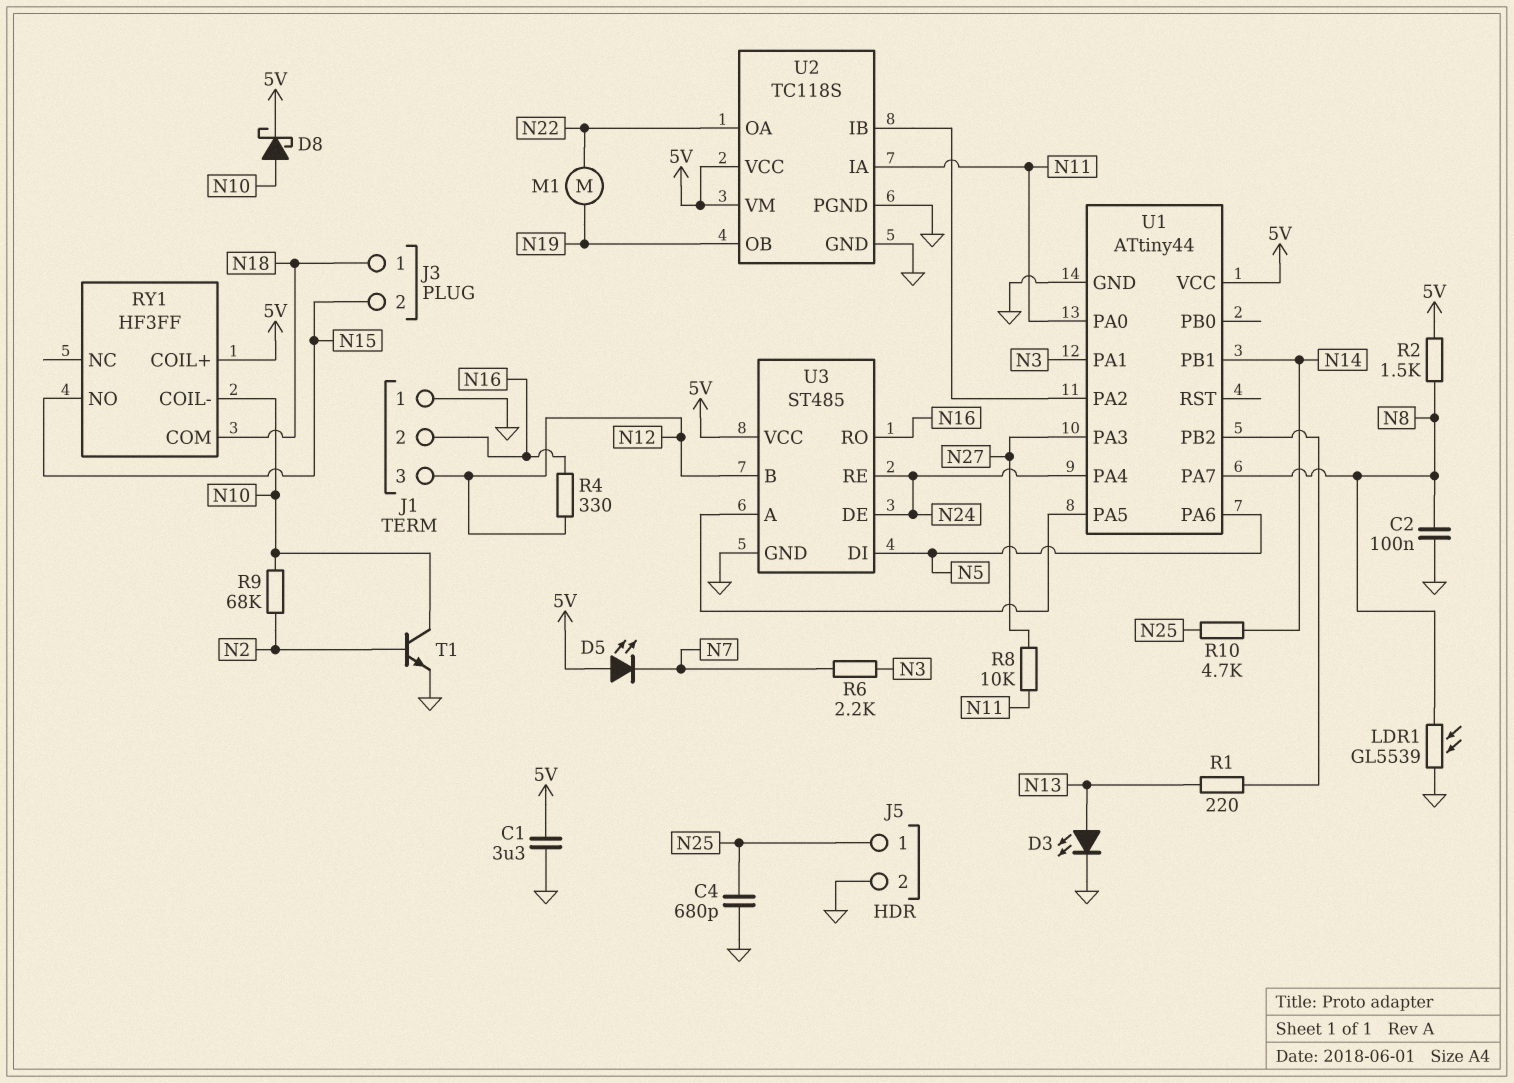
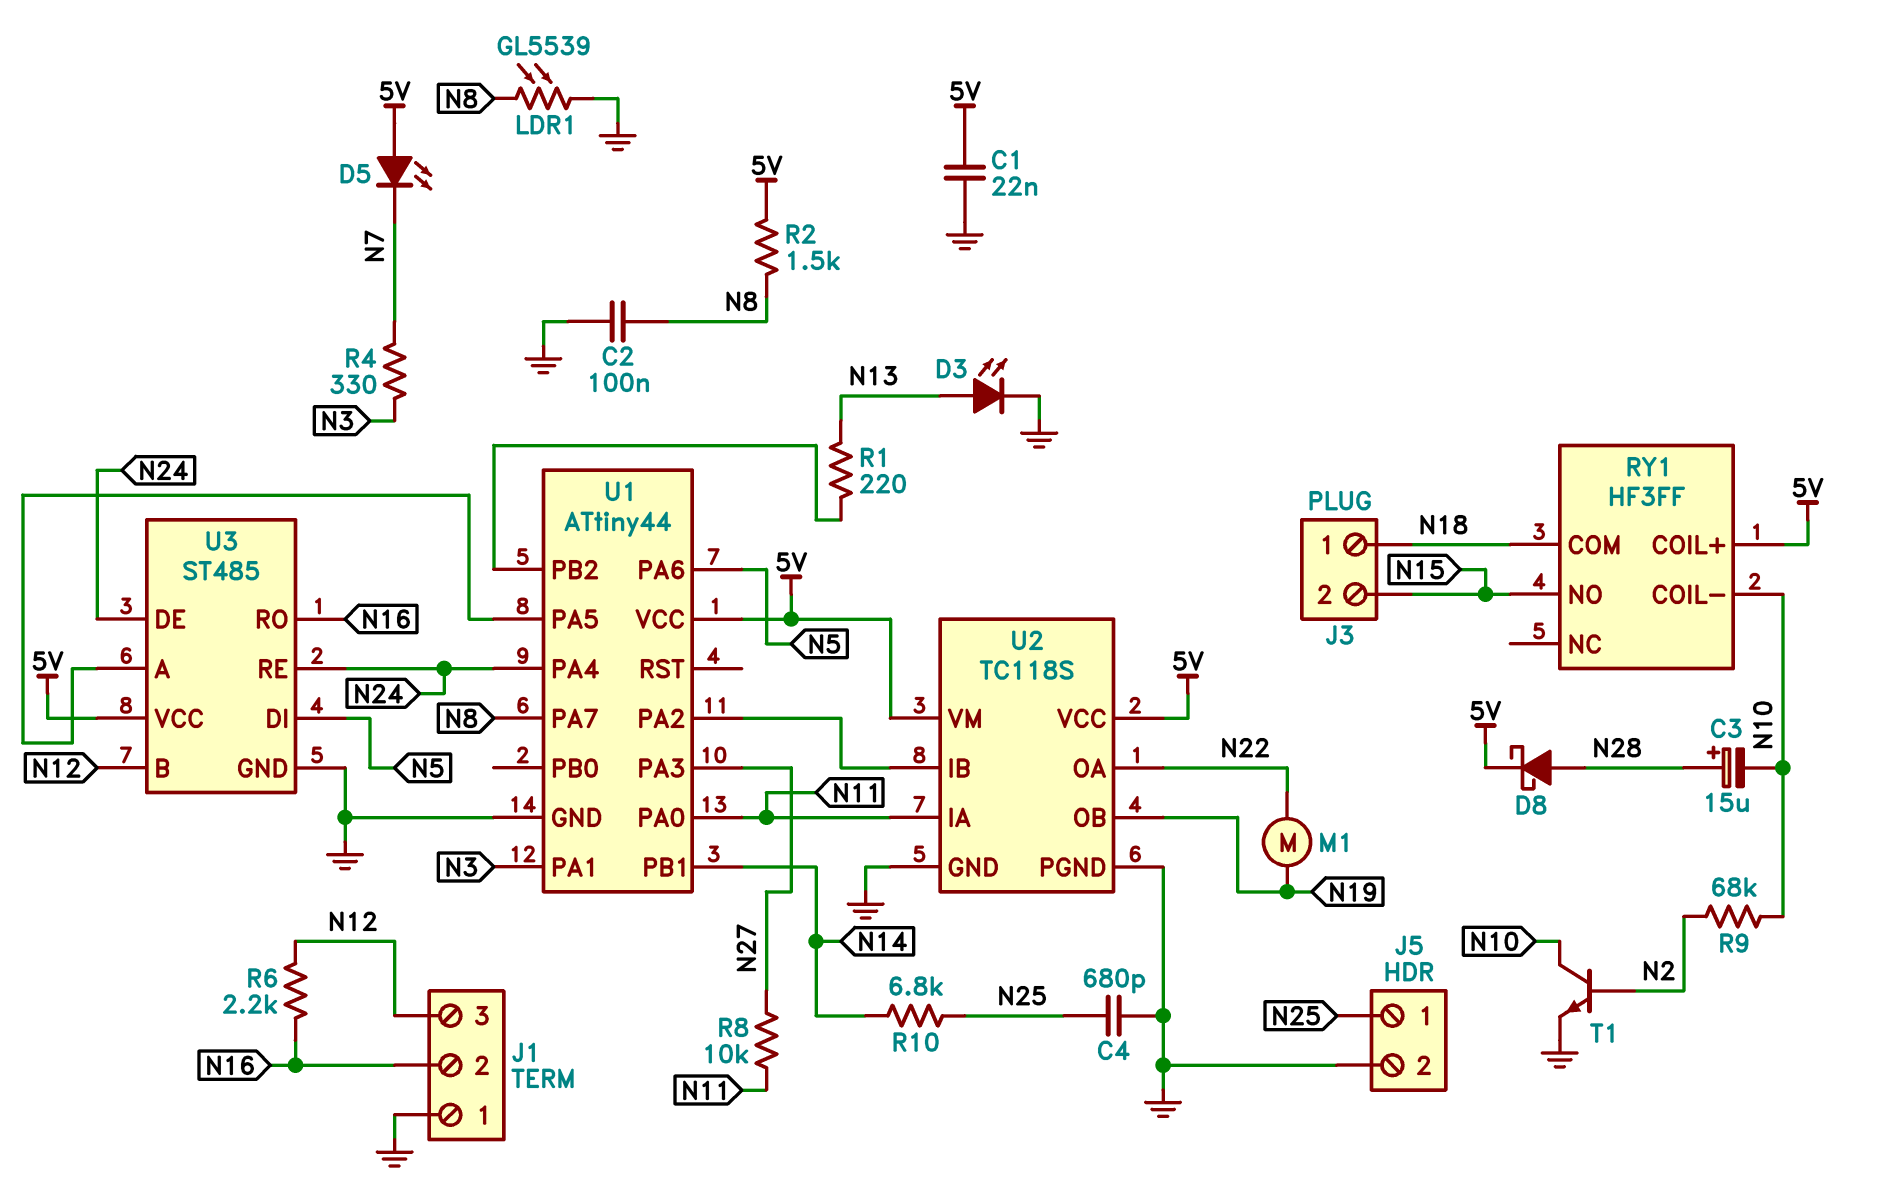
C1: 3.3uF (5V, GND) -> 22nF (5V, GND)
C3: none -> 15uF (plus N28, minus N10)
D8: schottky (A N10, K 5V) -> schottky (A N28, K 5V)
R4: 330 (N12, N16) -> 330 (N3, N7)
R6: 2.2k (N3, N7) -> 2.2k (N12, N16)
R10: 4.7k (N14, N25) -> 6.8k (N14, N25)

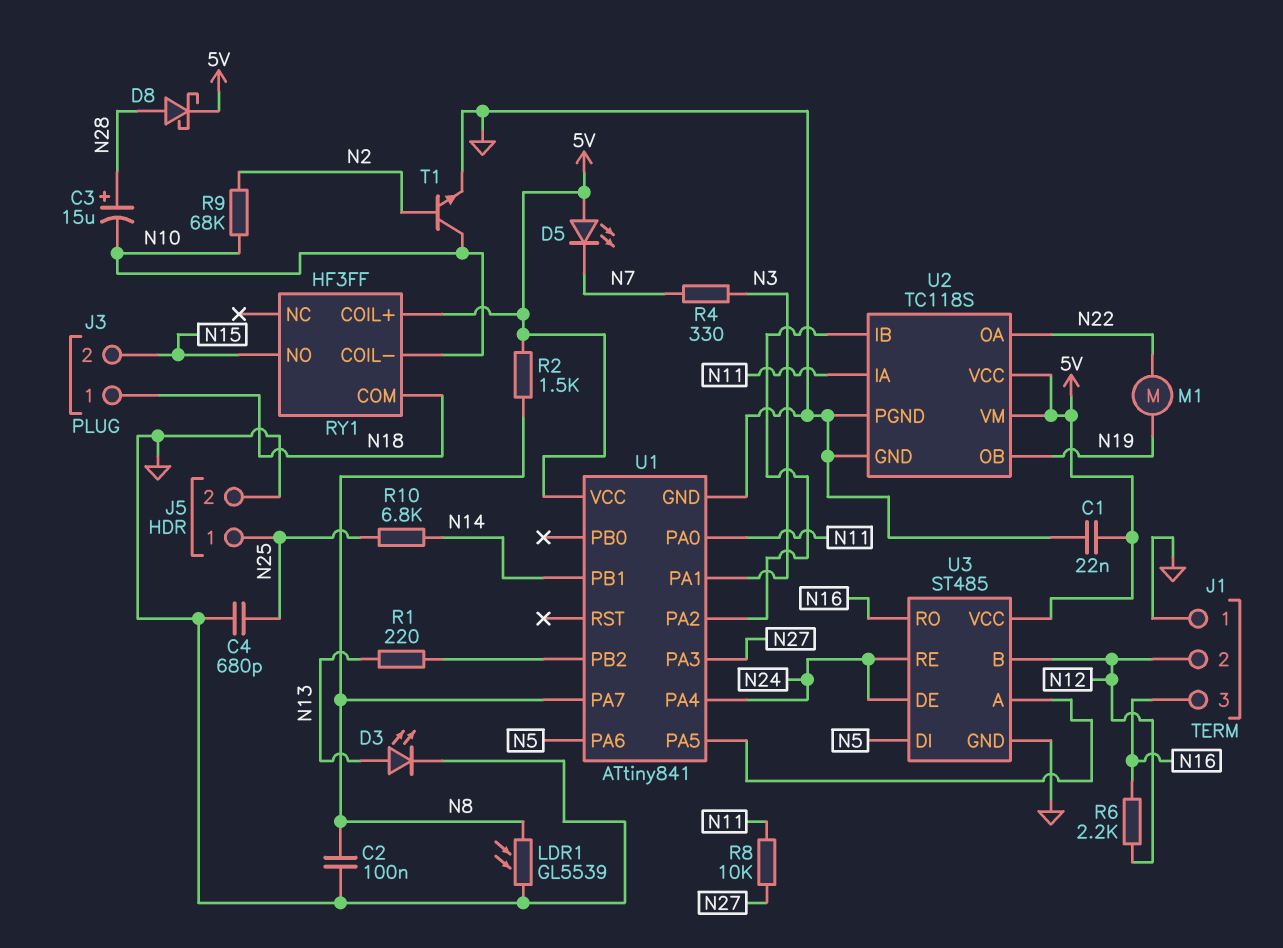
J1 pin 2: N16 -> N12
J1 pin 3: N12 -> N16
U1: ATtiny44 -> ATtiny841

